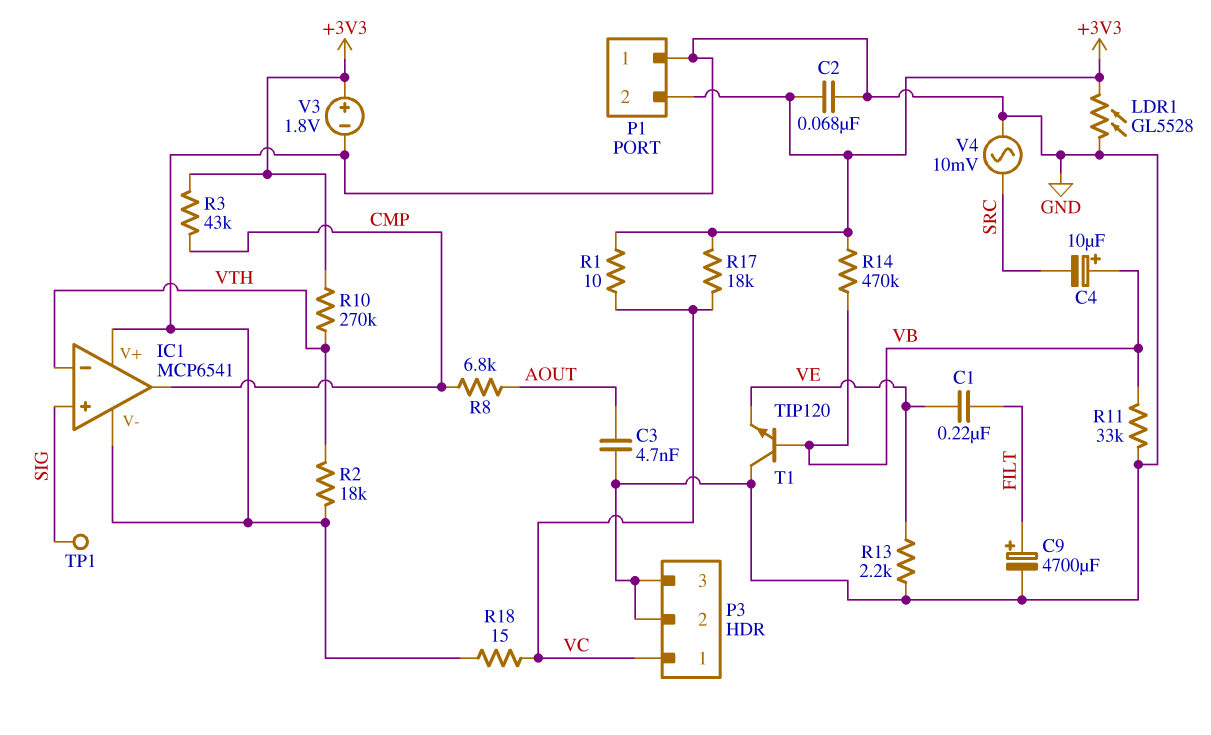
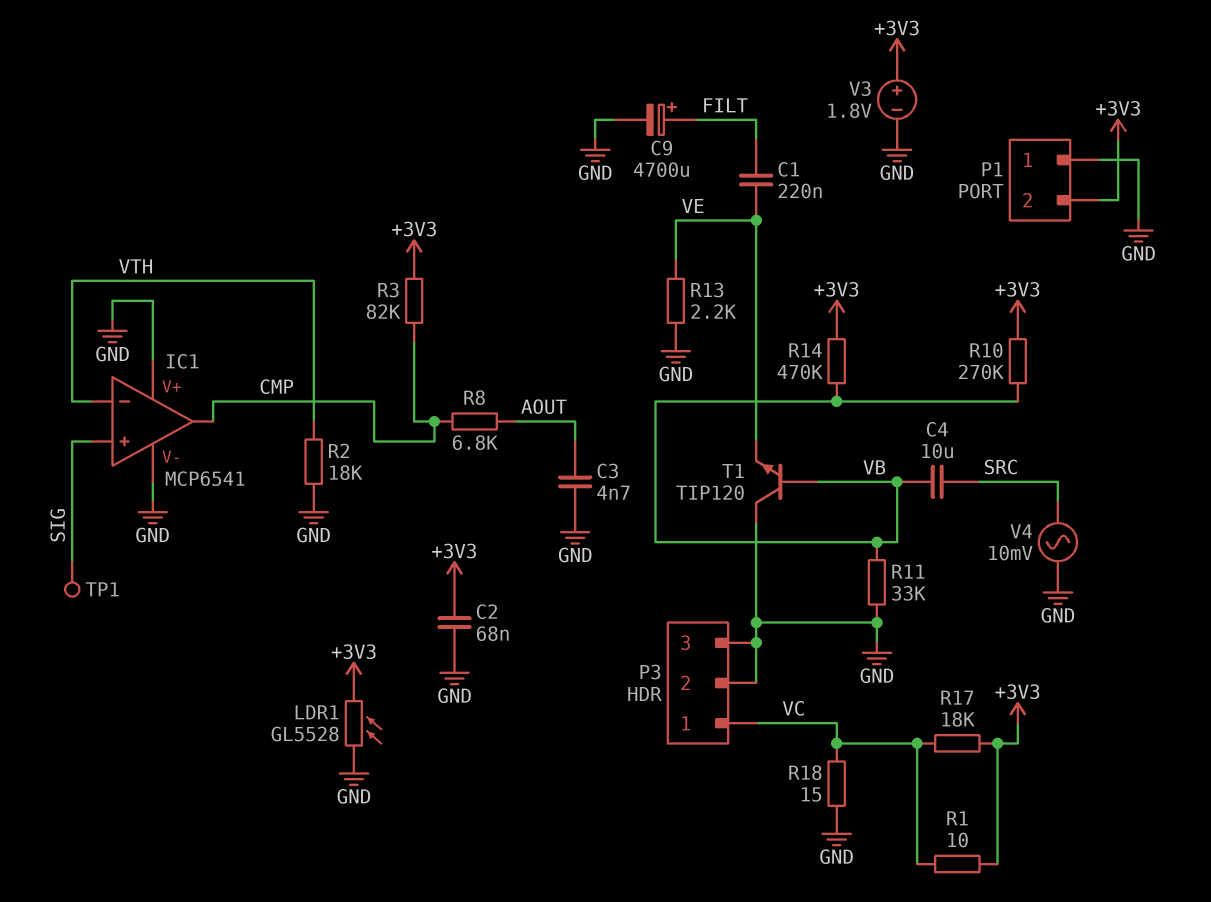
C4: 10uF (plus VB, minus SRC) -> 10uF (SRC, VB)
R3: 43k (+3V3, CMP) -> 82k (+3V3, CMP)
R10: 270k (+3V3, VTH) -> 270k (+3V3, VB)

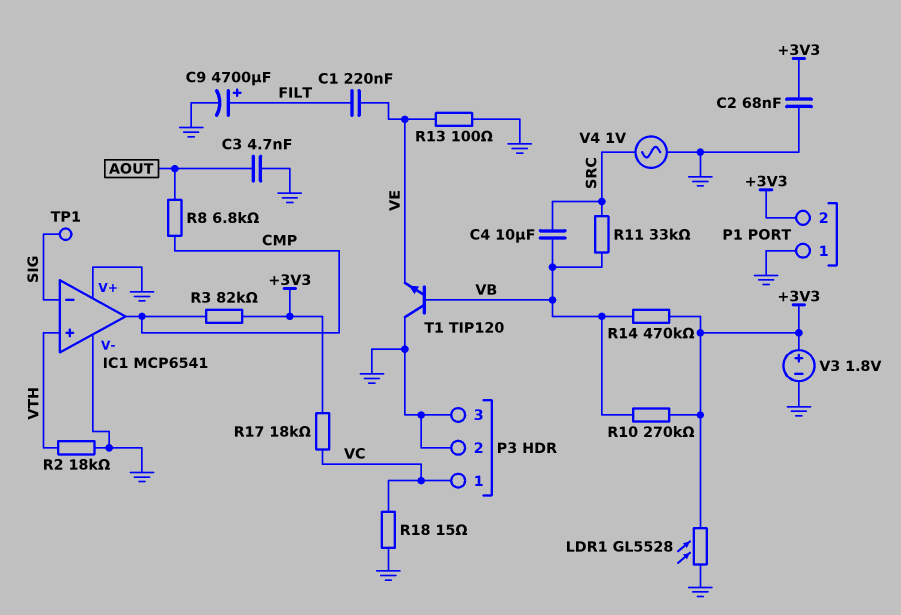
IC1 pin in+: SIG -> VTH
IC1 pin in-: VTH -> SIG
R1: 10 (+3V3, VC) -> none
R11: 33k (GND, VB) -> 33k (SRC, VB)
R13: 2.2k (GND, VE) -> 100 (GND, VE)
V4: AC 10mV (GND, SRC) -> AC 1V (GND, SRC)

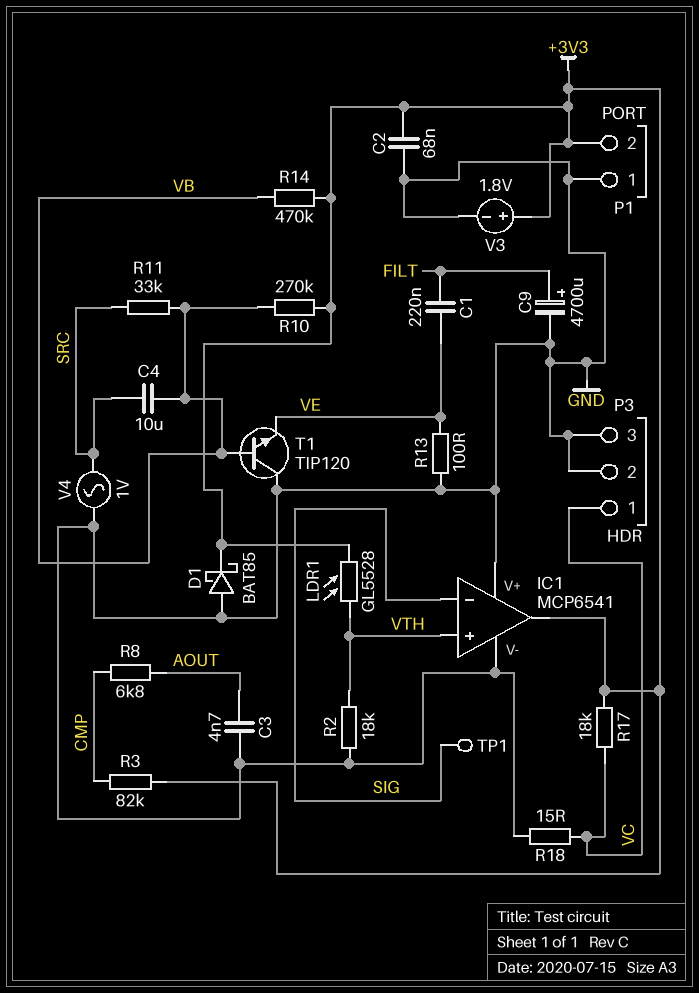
D1: none -> schottky BAT85 (A GND, K +3V3)
IC1 pin out: CMP -> +3V3
LDR1: GL5528 (+3V3, GND) -> GL5528 (+3V3, VTH)

